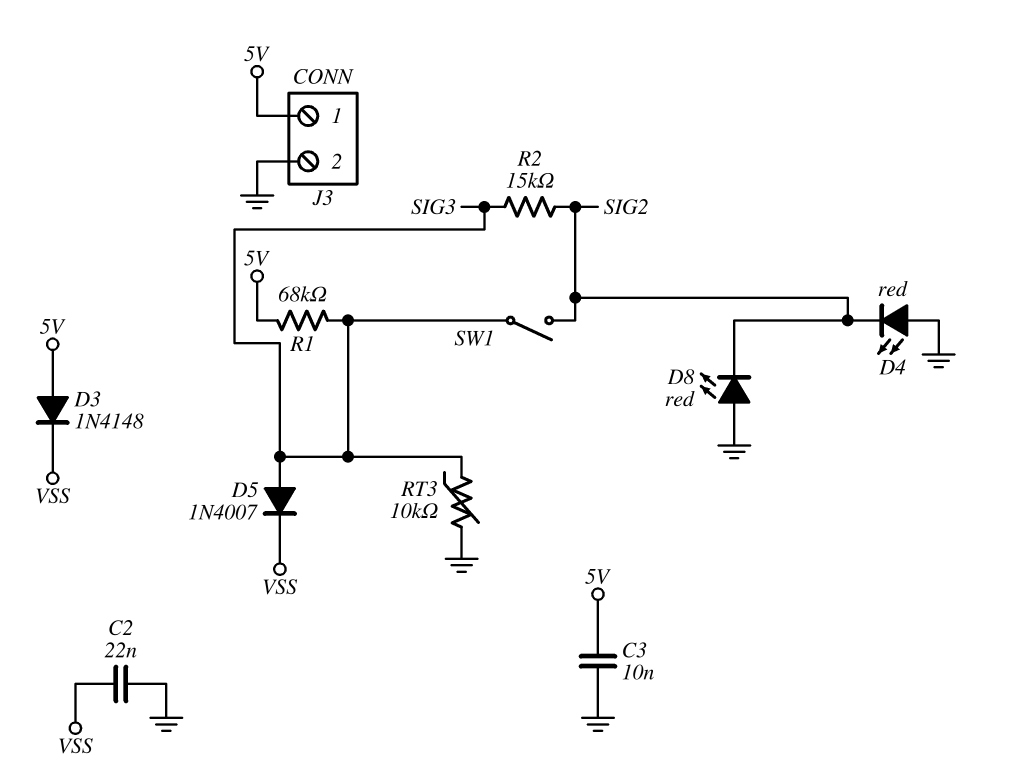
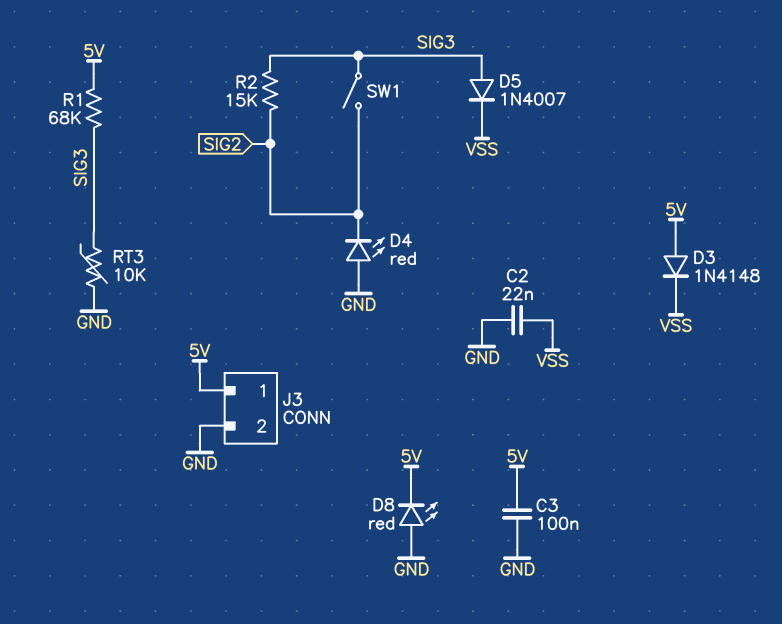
C3: 10nF (5V, GND) -> 100nF (5V, GND)
D8: LED red (A GND, K SIG2) -> LED red (A GND, K 5V)

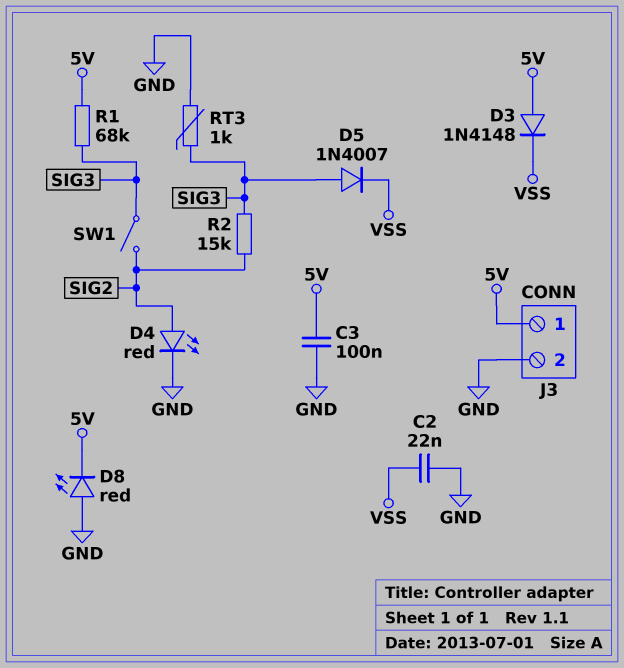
D4: LED red (A GND, K SIG2) -> LED red (A SIG2, K GND)
RT3: 10k (GND, SIG3) -> 1k (GND, SIG3)

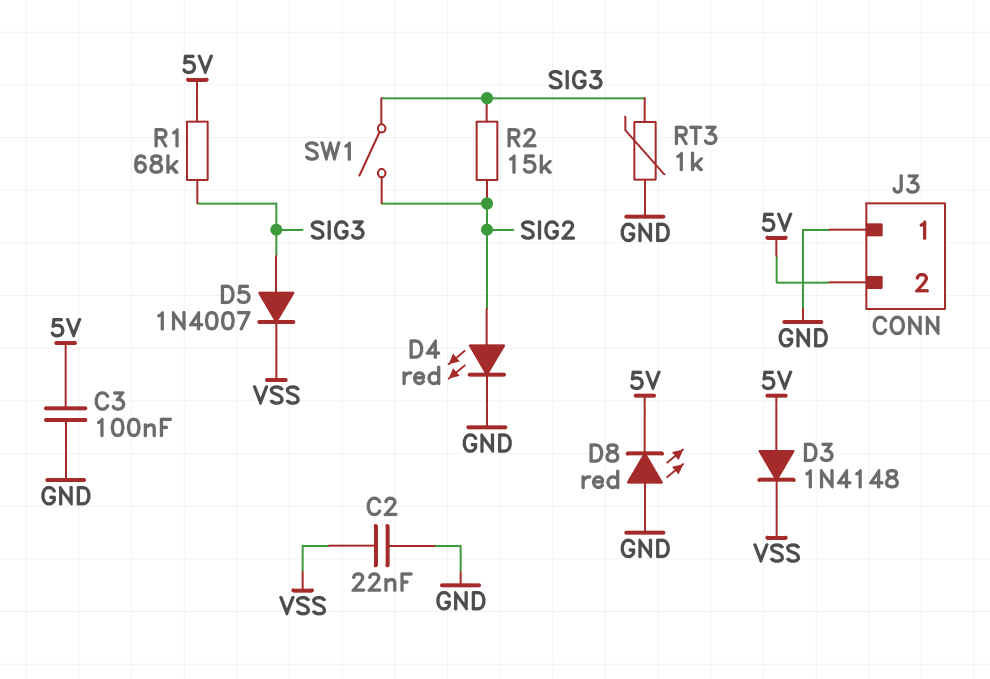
J3 pin 1: 5V -> GND
J3 pin 2: GND -> 5V

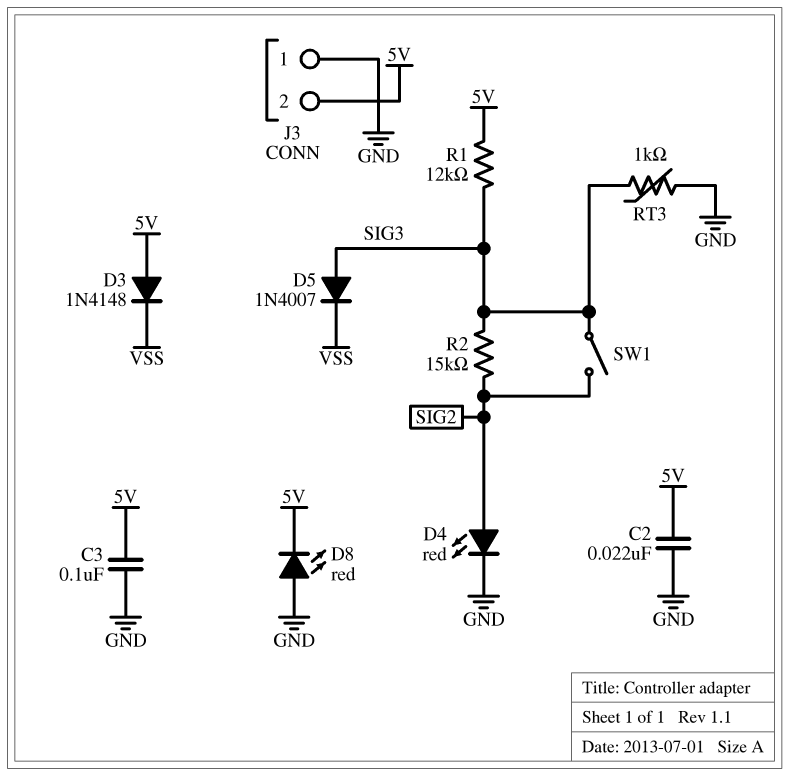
C2: 22nF (GND, VSS) -> 22nF (5V, GND)
R1: 68k (5V, SIG3) -> 12k (5V, SIG3)

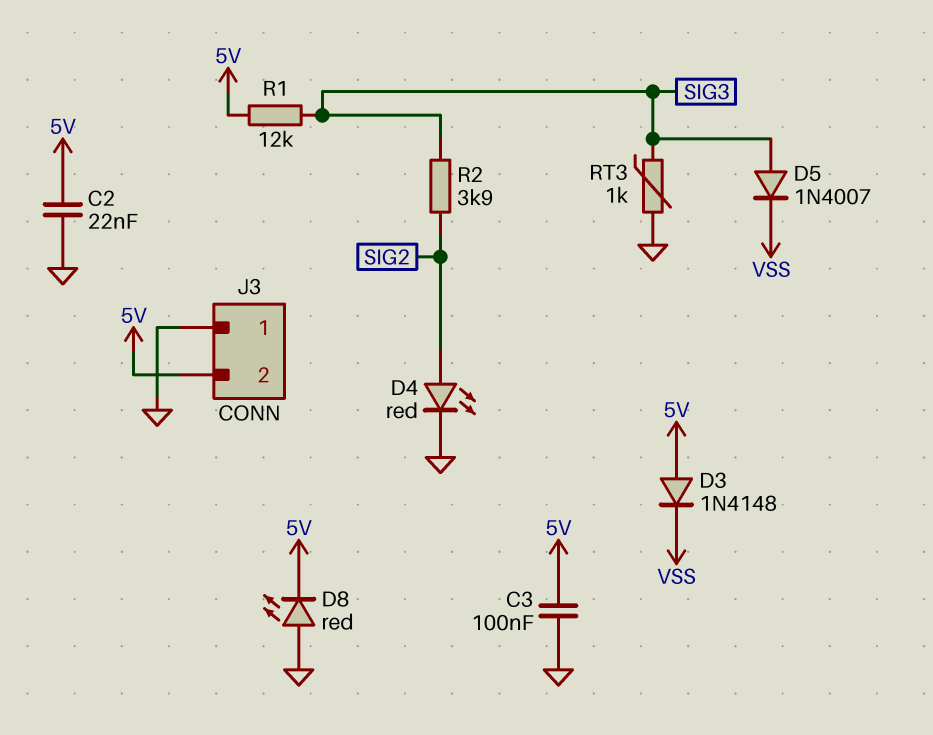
R2: 15k (SIG2, SIG3) -> 3.9k (SIG2, SIG3)
SW1: switch (SIG2, SIG3) -> none

